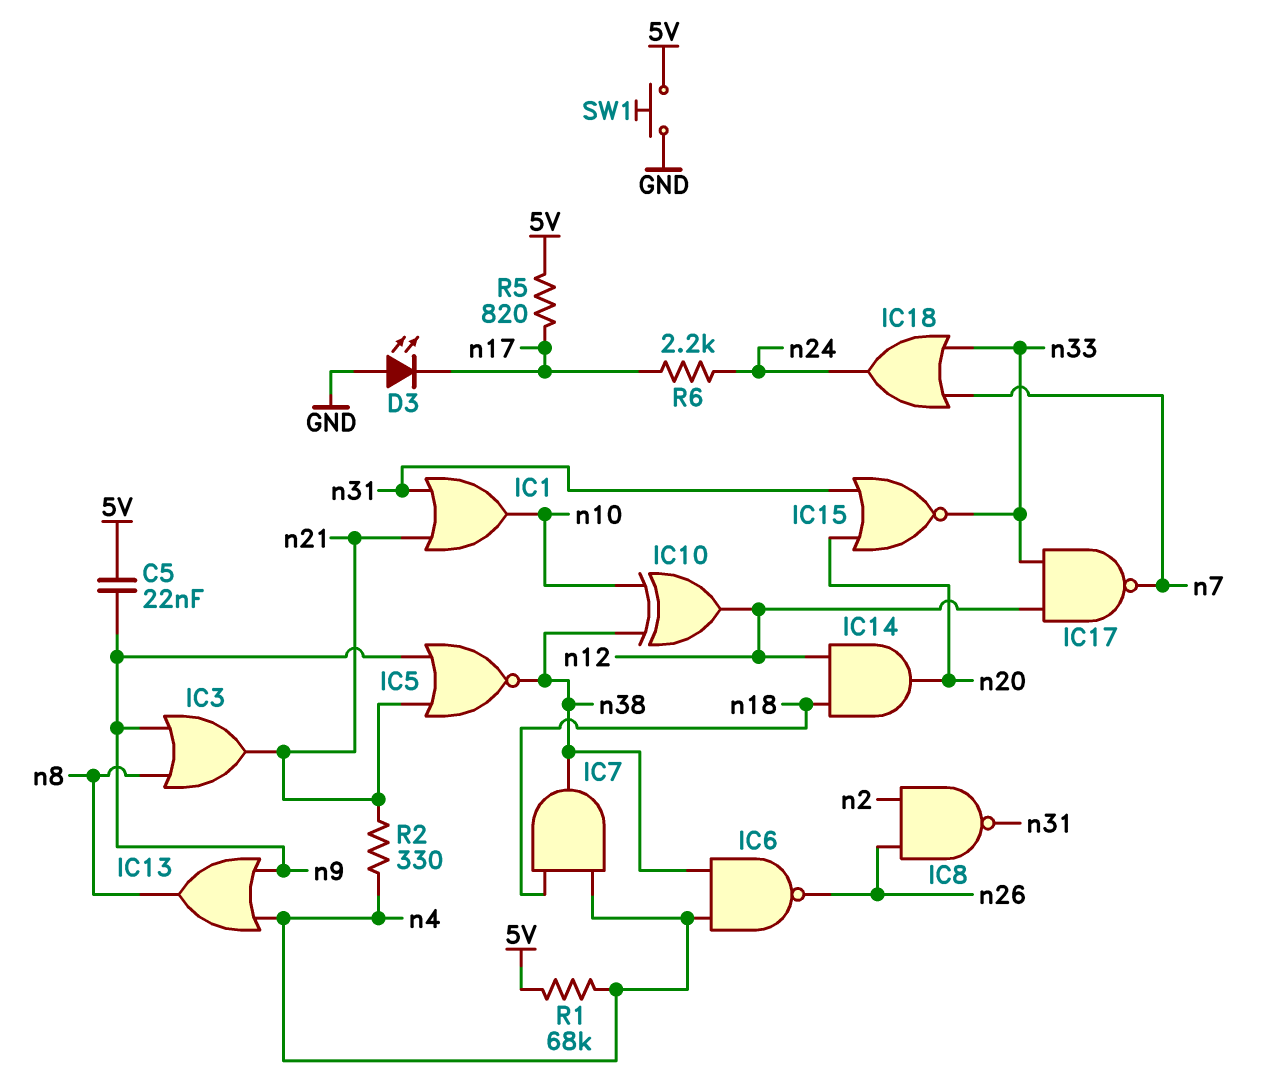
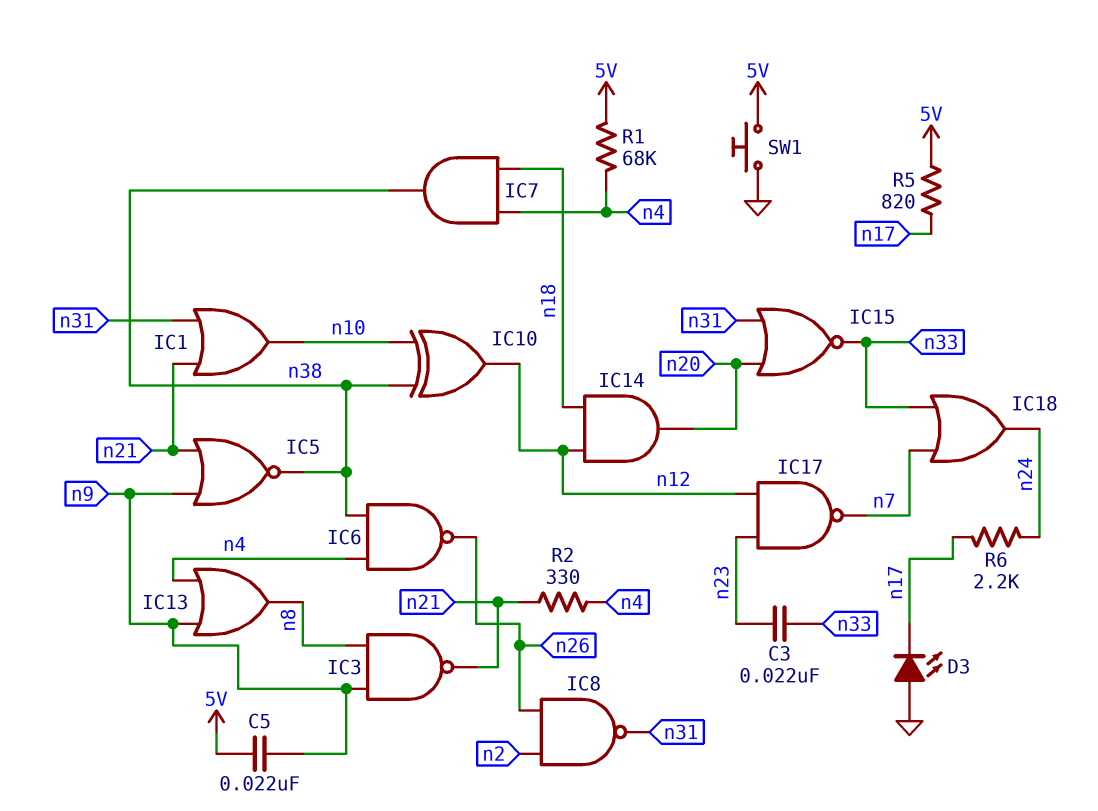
C3: none -> 22nF (n23, n33)
IC3: OR (in n8, in n9, out n21) -> NAND (in n8, in n9, out n21)
IC17: NAND (in n12, in n33, out n7) -> NAND (in n12, in n23, out n7)

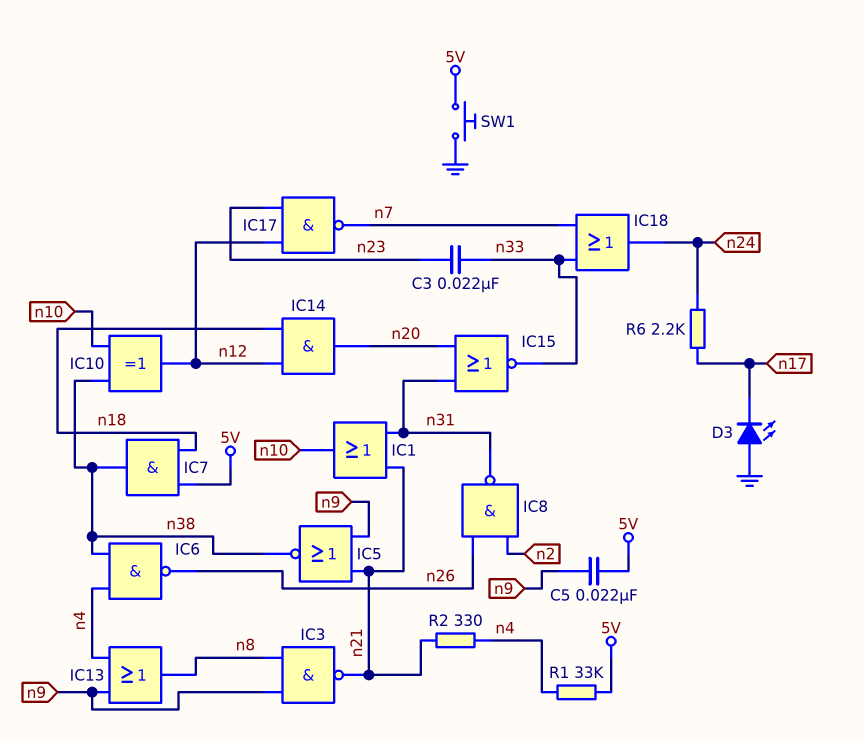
IC7: AND (in n4, in n18, out n38) -> AND (in 5V, in n18, out n38)
R1: 68k (5V, n4) -> 33k (5V, n4)
R5: 820 (5V, n17) -> none

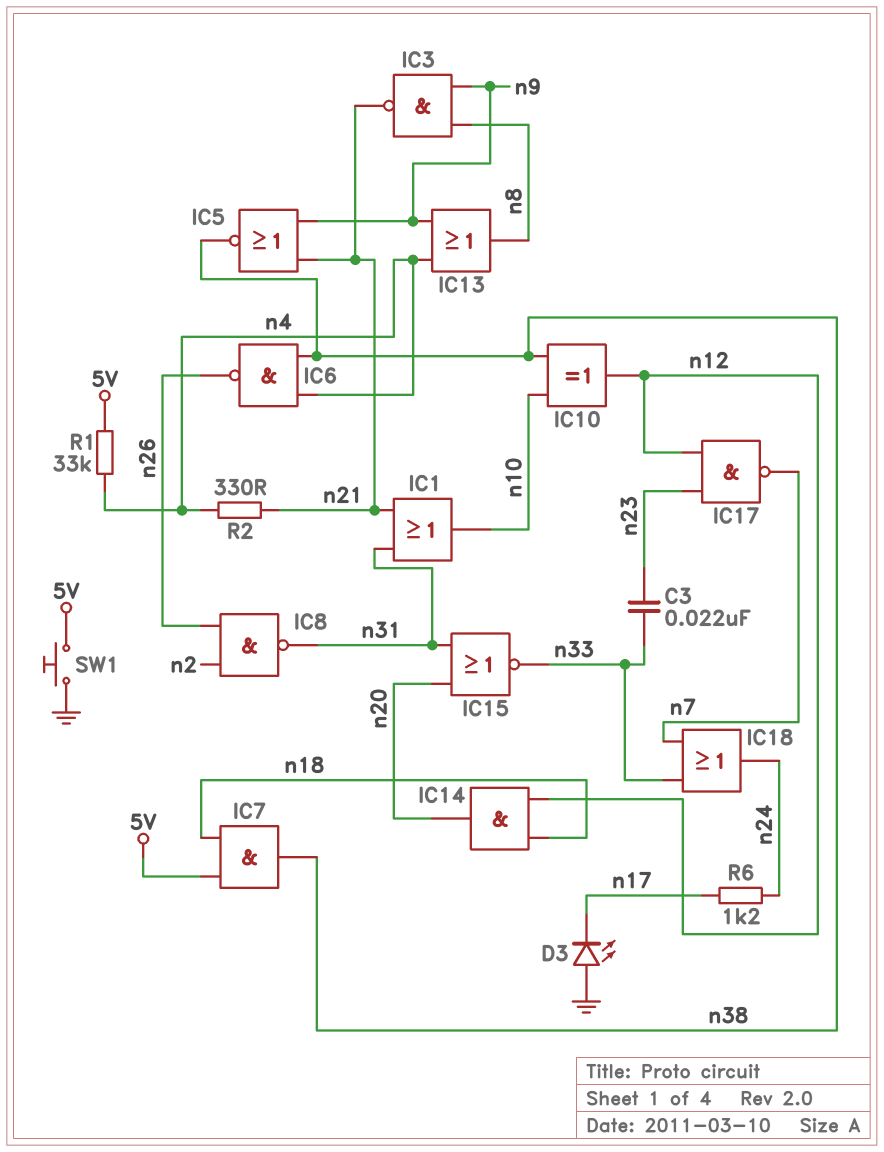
C5: 22nF (5V, n9) -> none
R6: 2.2k (n17, n24) -> 1.2k (n17, n24)

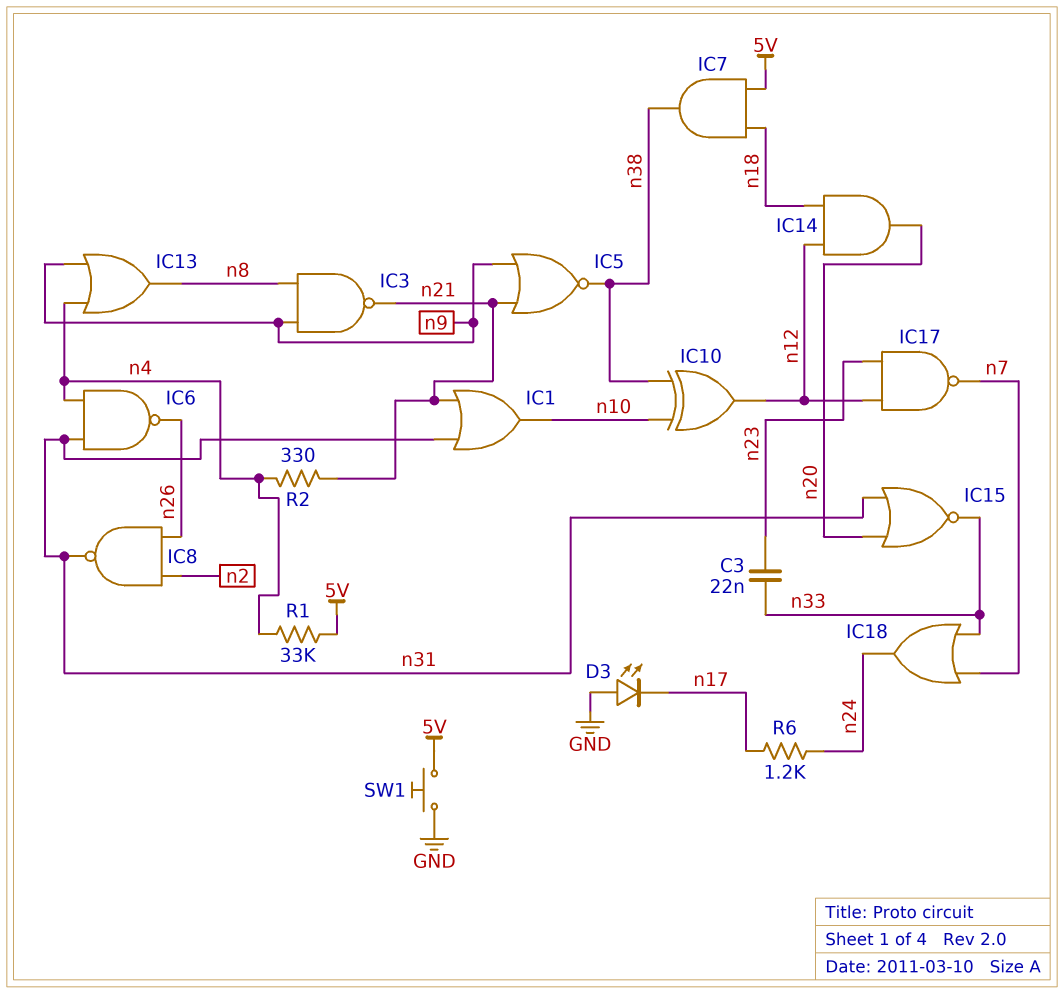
IC6: NAND (in n4, in n38, out n26) -> NAND (in n4, in n31, out n26)

